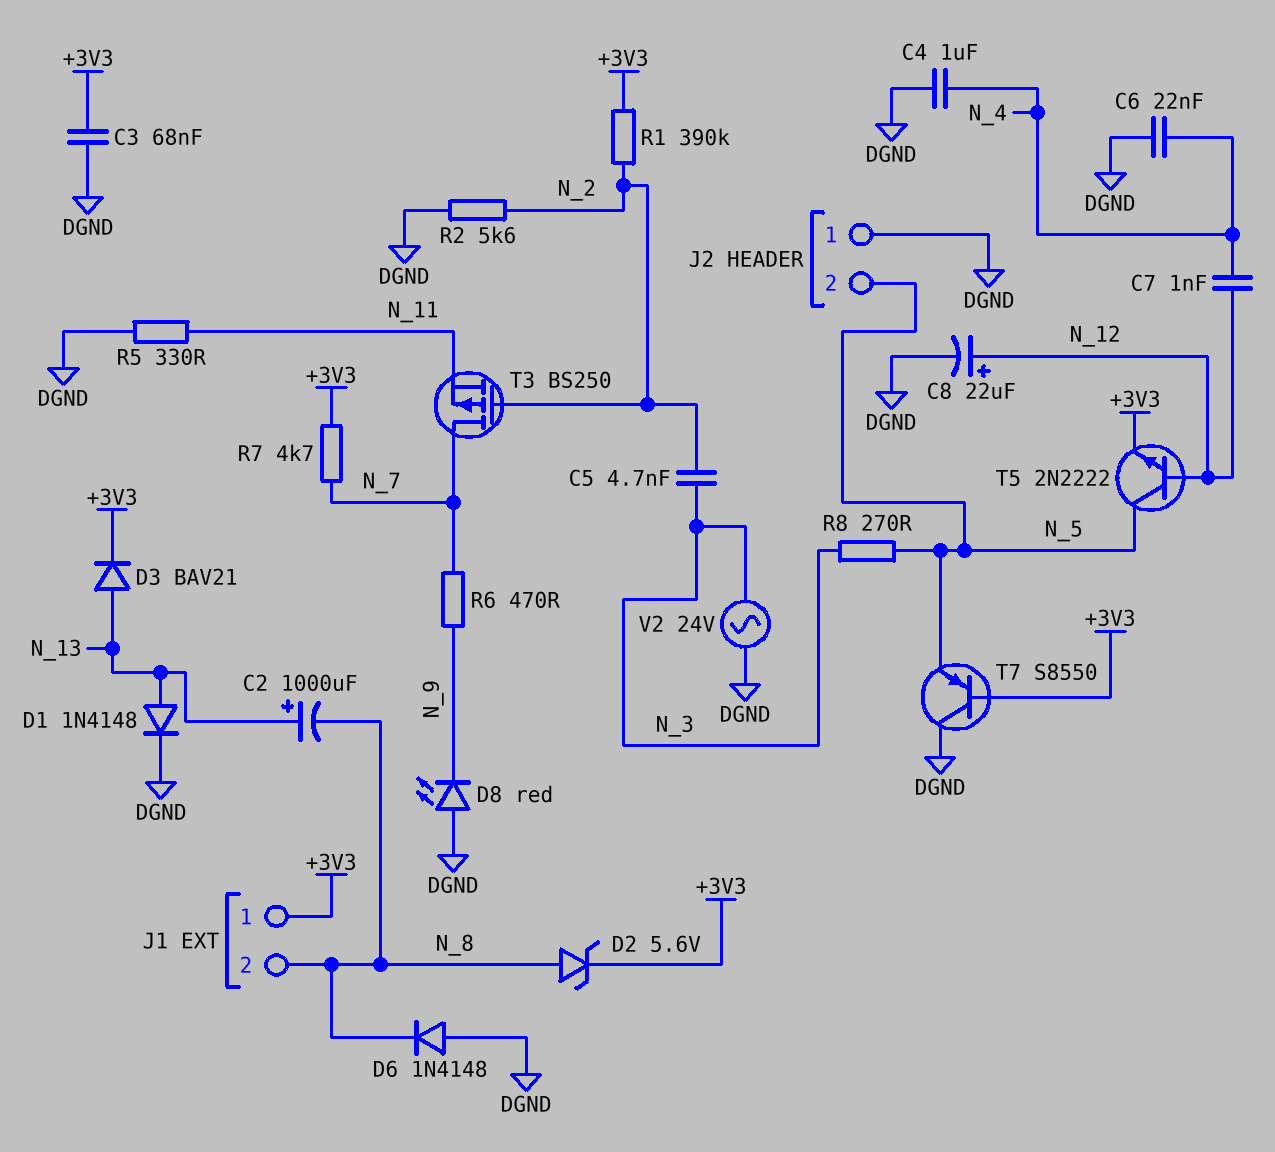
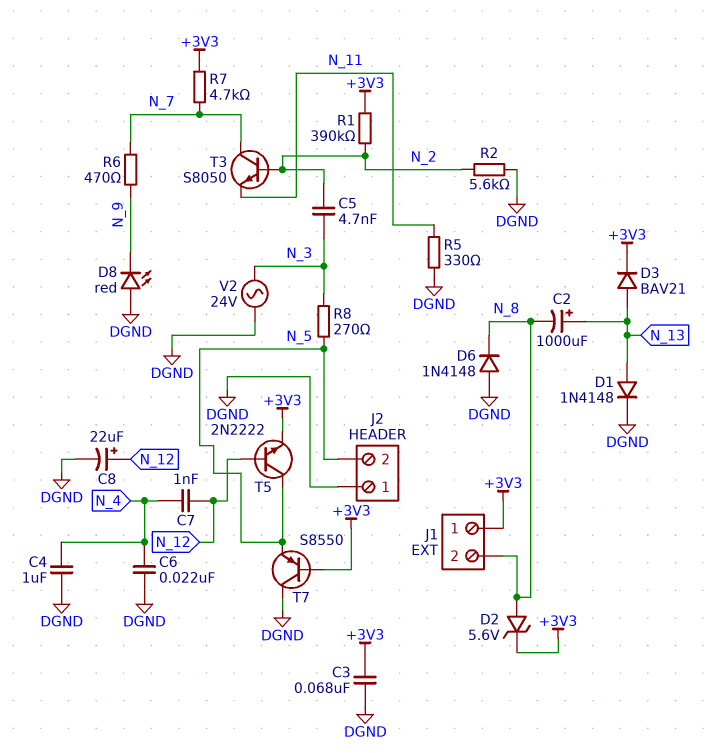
T3: PMOS BS250 (G N_2, D N_7, S N_11) -> NPN S8050 (B N_2, C N_7, E N_11)

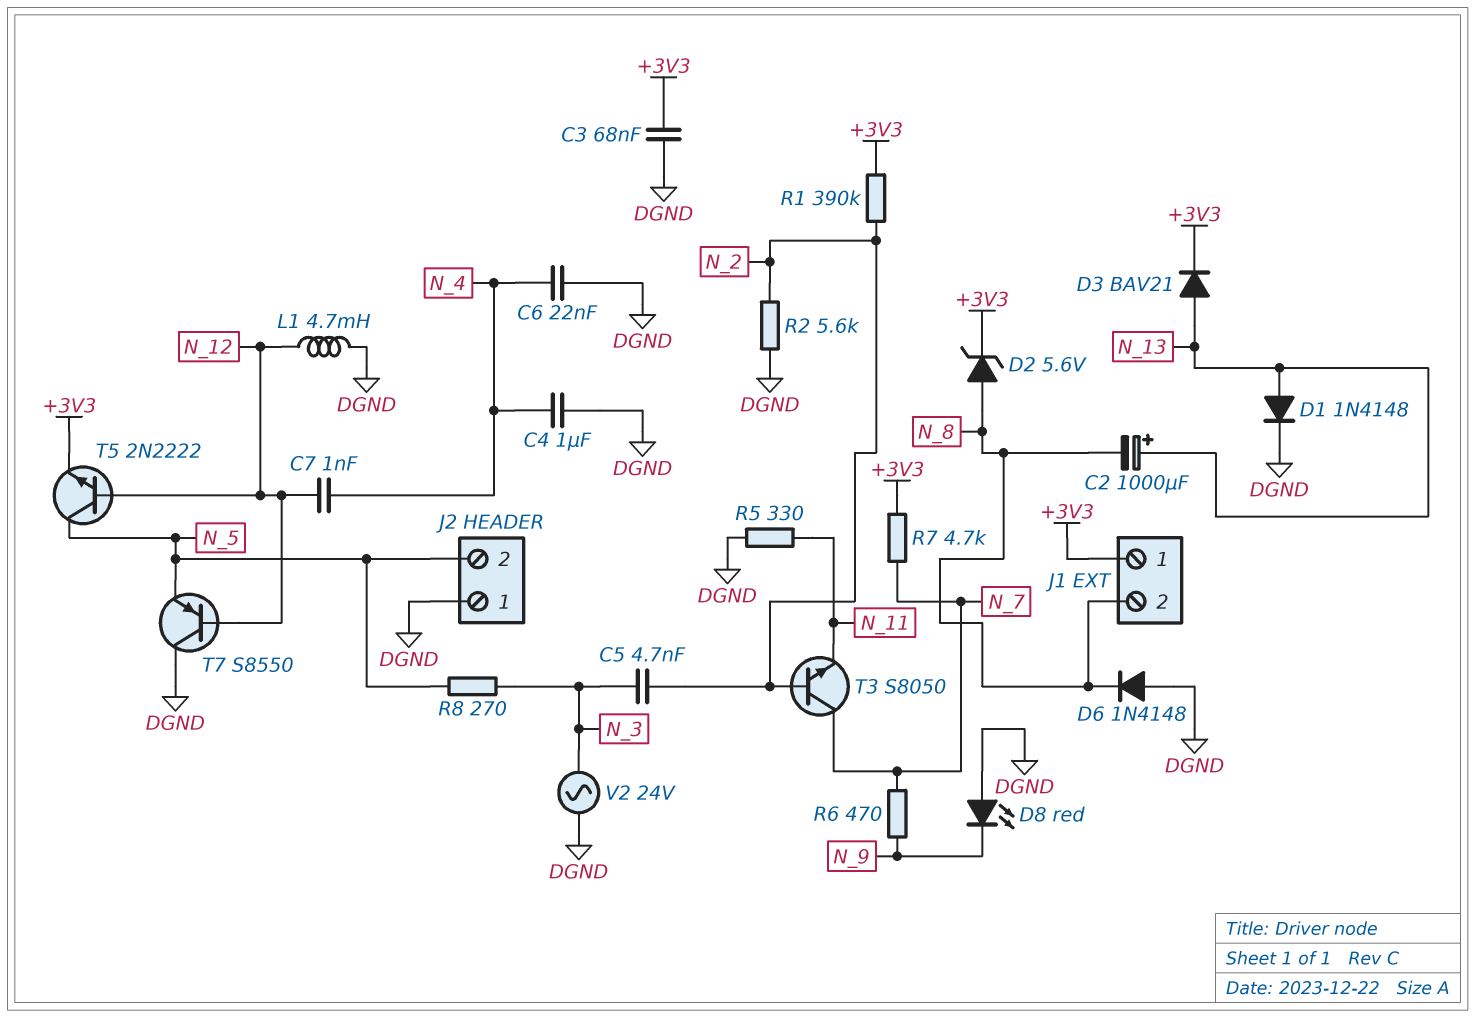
C8: 22uF (plus N_12, minus DGND) -> none
L1: none -> 4.7mH (DGND, N_12)
T7: PNP S8550 (B +3V3, C DGND, E N_5) -> PNP S8550 (B N_12, C DGND, E N_5)

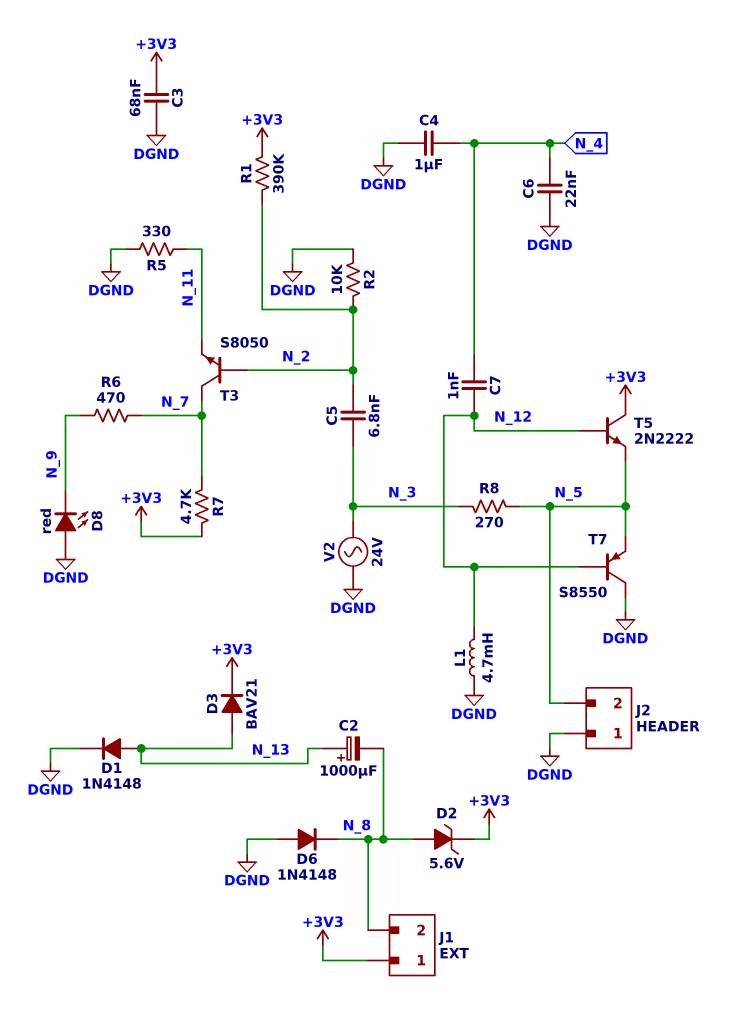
C5: 4.7nF (N_2, N_3) -> 6.8nF (N_2, N_3)
R2: 5.6k (DGND, N_2) -> 10k (DGND, N_2)
T5: NPN 2N2222 (B N_12, C N_5, E +3V3) -> NPN 2N2222 (B N_12, C +3V3, E N_5)

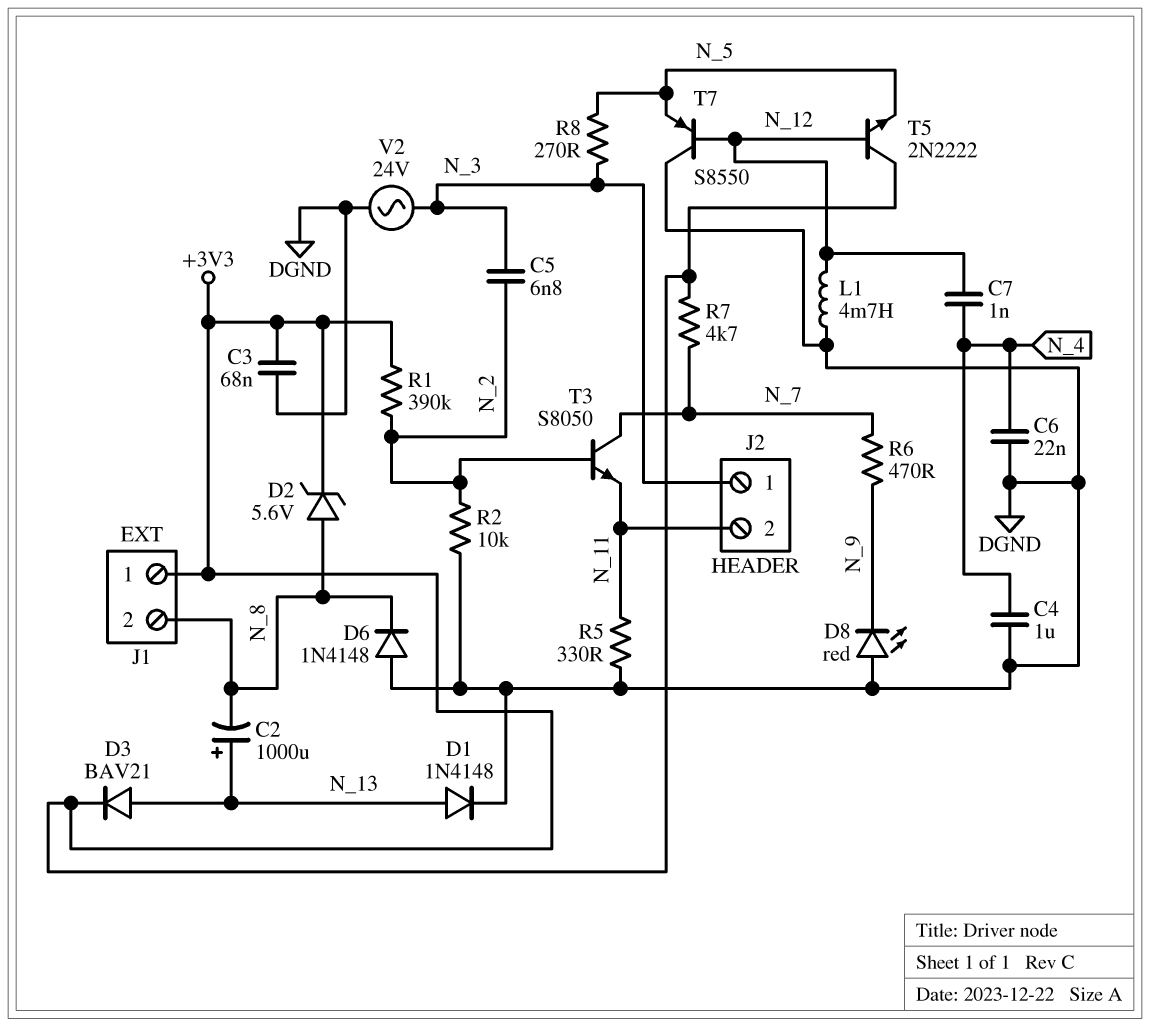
J2 pin 1: DGND -> N_3
J2 pin 2: N_5 -> N_11

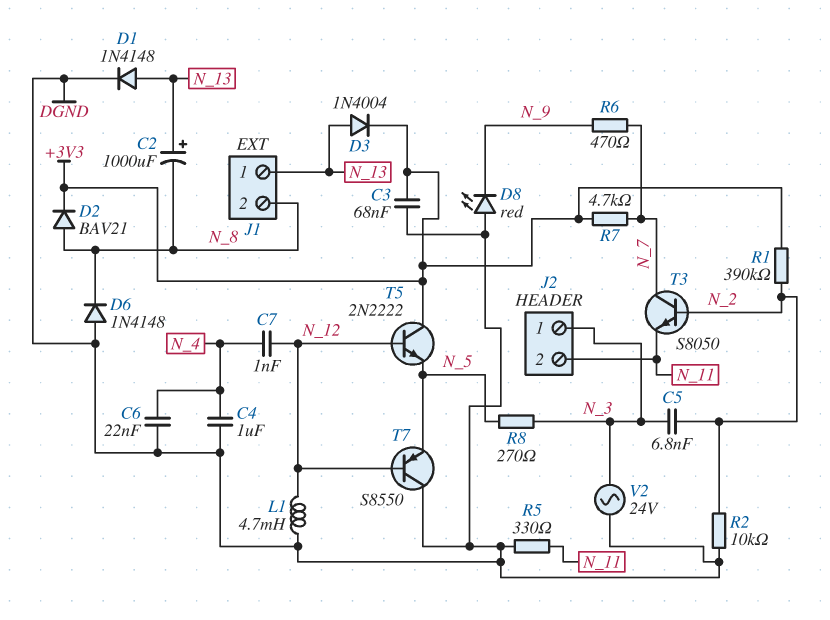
D2: zener 5.6V (A N_8, K +3V3) -> diode BAV21 (A N_8, K +3V3)
D3: diode BAV21 (A N_13, K +3V3) -> diode 1N4004 (A N_13, K +3V3)
J1 pin 1: +3V3 -> N_13

